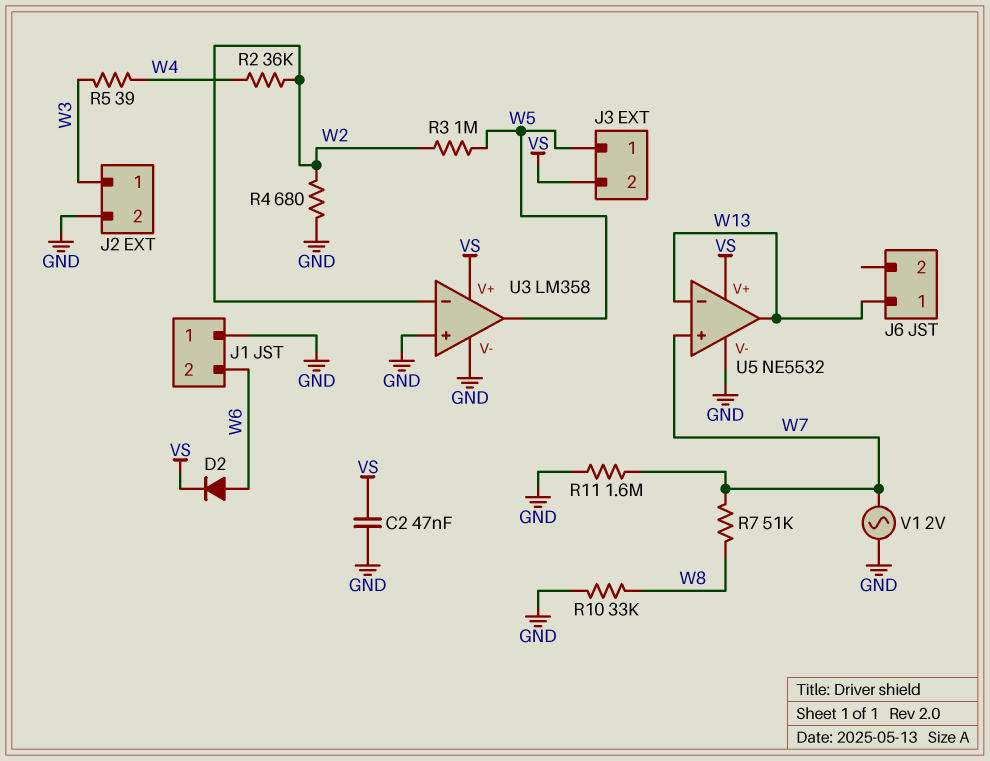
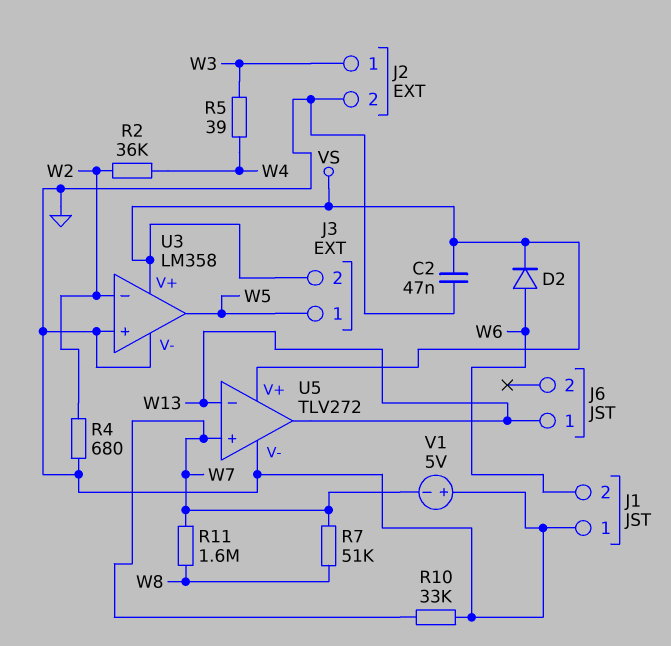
R3: 1M (W2, W5) -> none
R10: 33k (GND, W8) -> 33k (GND, W7)
R11: 1.6M (GND, W7) -> 1.6M (W7, W8)
U5: NE5532 -> TLV272
V1: AC 2V (GND, W7) -> 5V (plus GND, minus W7)

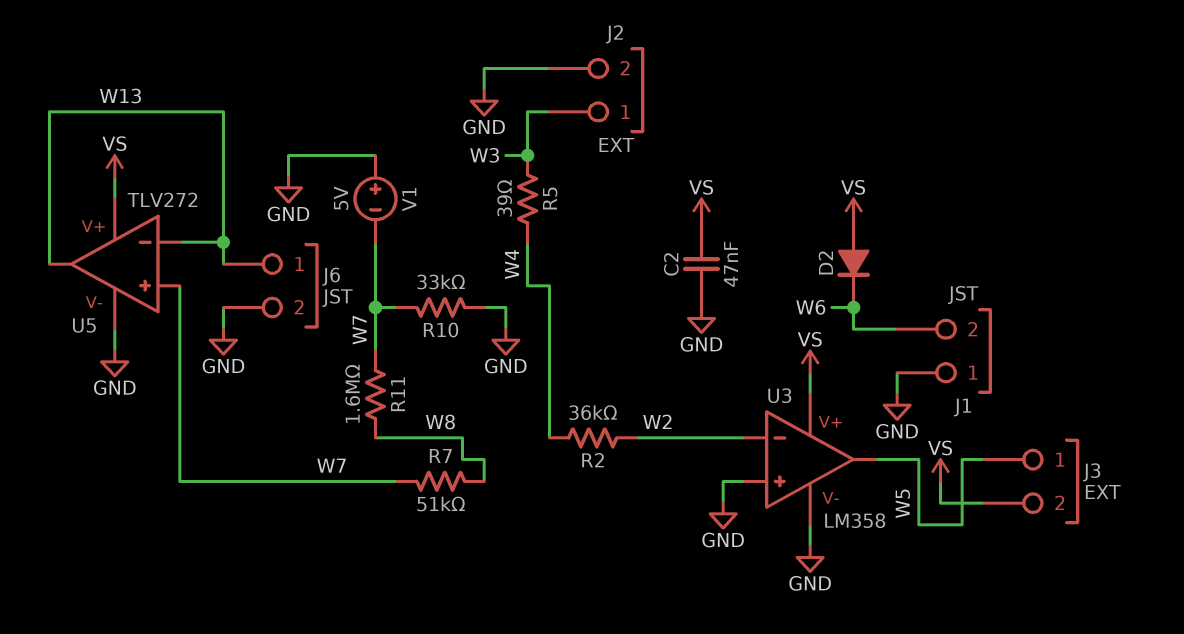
D2: diode (A W6, K VS) -> diode (A VS, K W6)
J6 pin 2: none -> GND
R4: 680 (GND, W2) -> none

